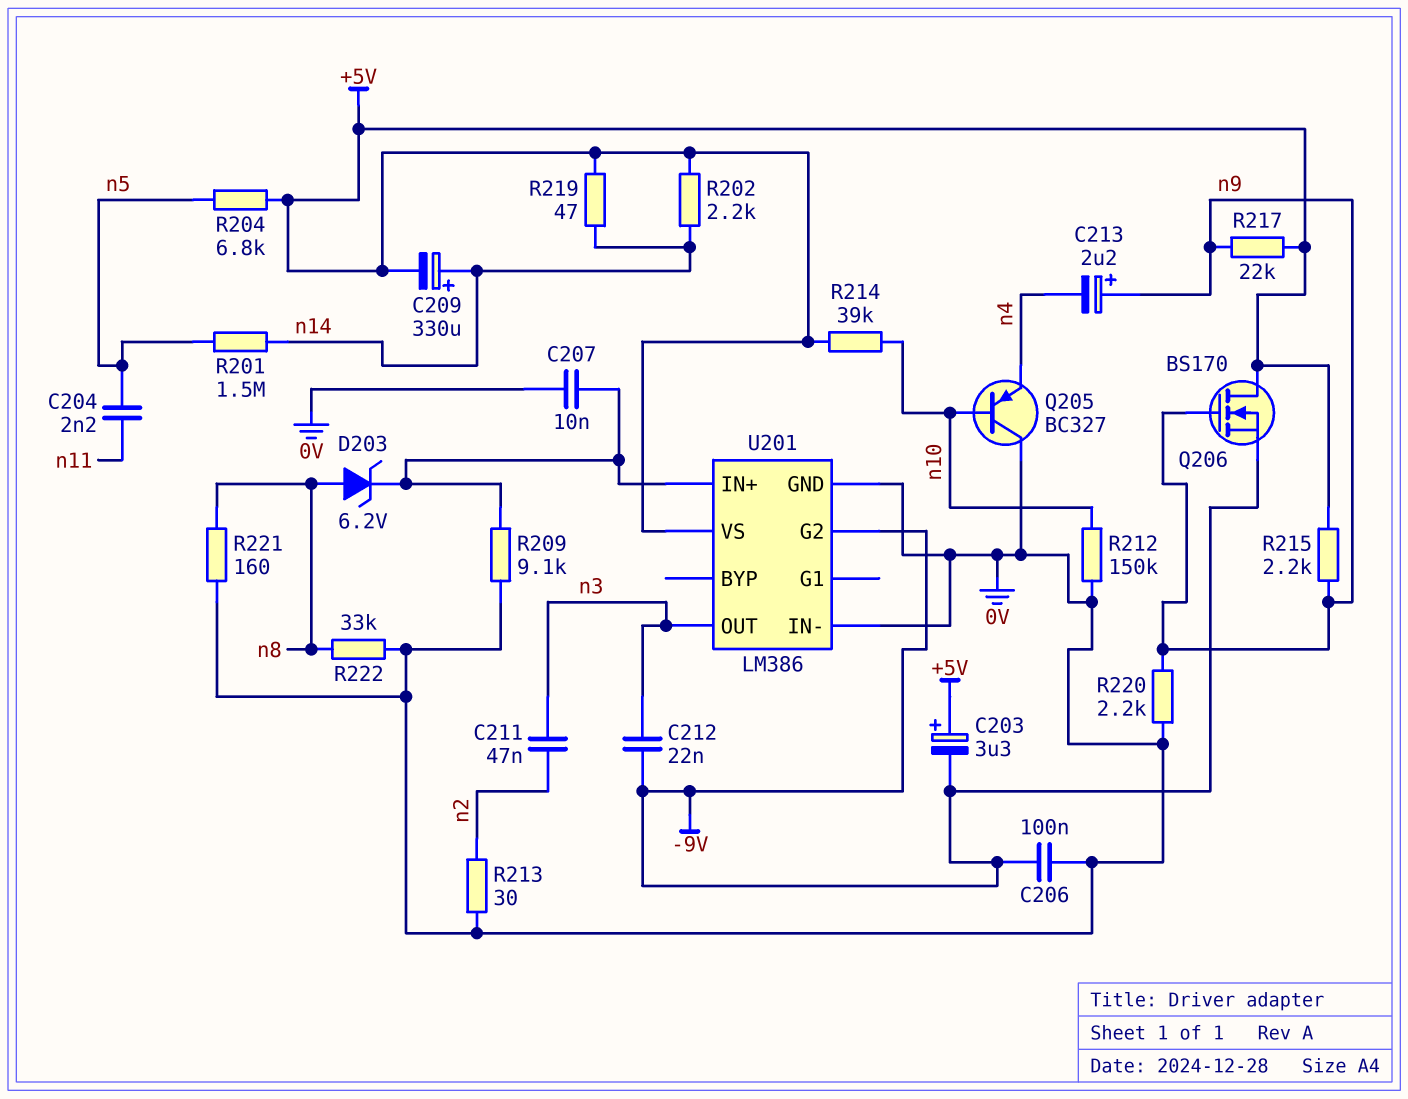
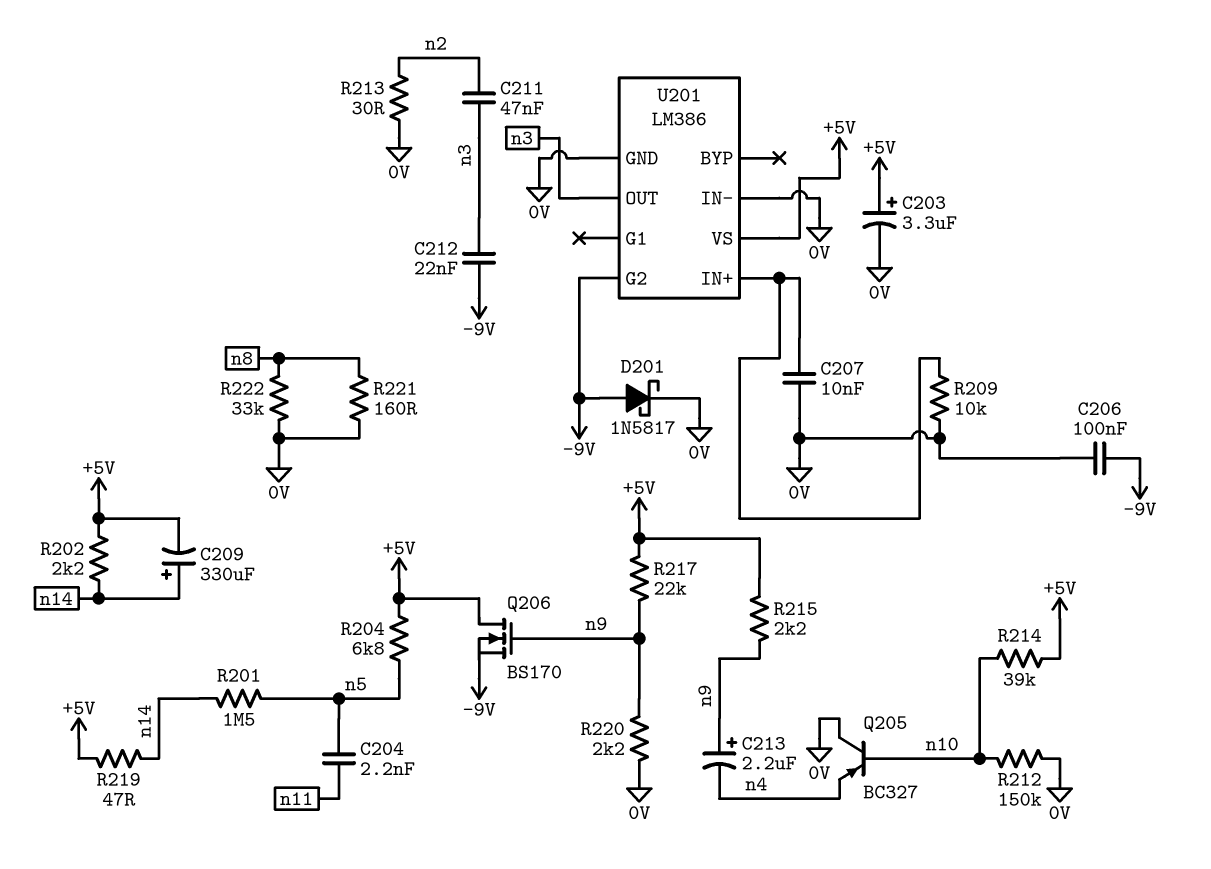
C203: 3.3uF (plus +5V, minus -9V) -> 3.3uF (plus +5V, minus 0V)
D201: none -> schottky 1N5817 (A -9V, K 0V)
D203: zener 6.2V (A n8, K U201/IN+) -> none
R209: 9.1k (0V, U201/IN+) -> 10k (0V, U201/IN+)

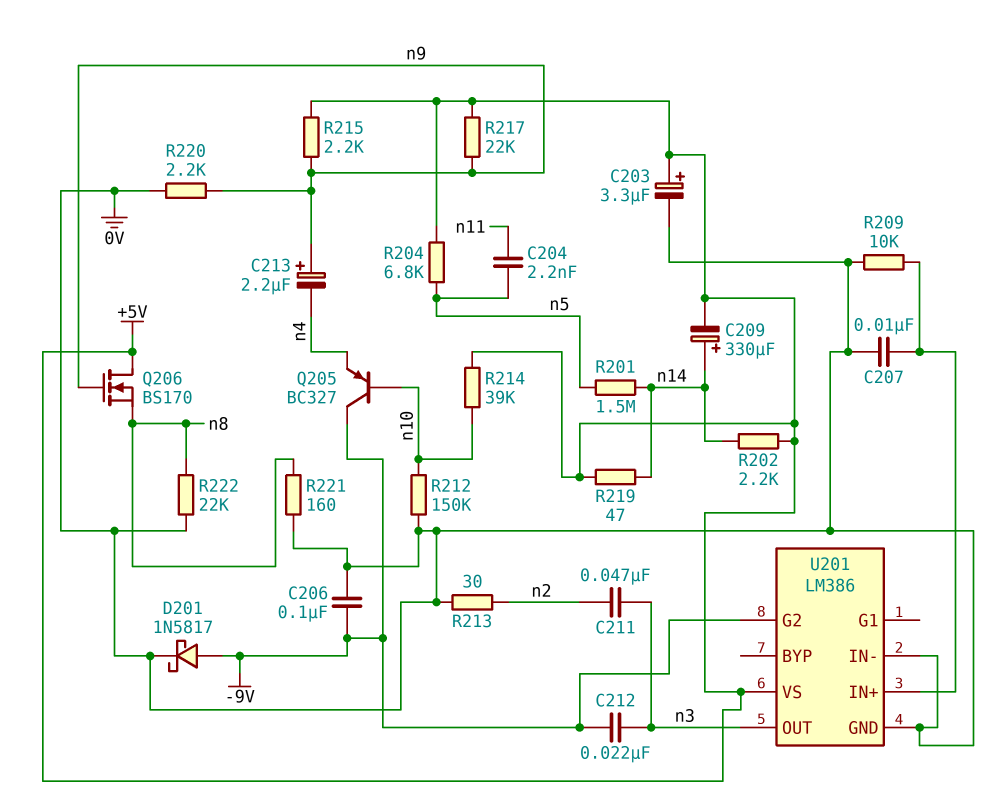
Q205: PNP BC327 (B n10, C 0V, E n4) -> PNP BC327 (B n10, C -9V, E n4)
Q206: NMOS BS170 (G n9, D +5V, S -9V) -> NMOS BS170 (G n9, D +5V, S n8)
R222: 33k (0V, n8) -> 22k (0V, n8)

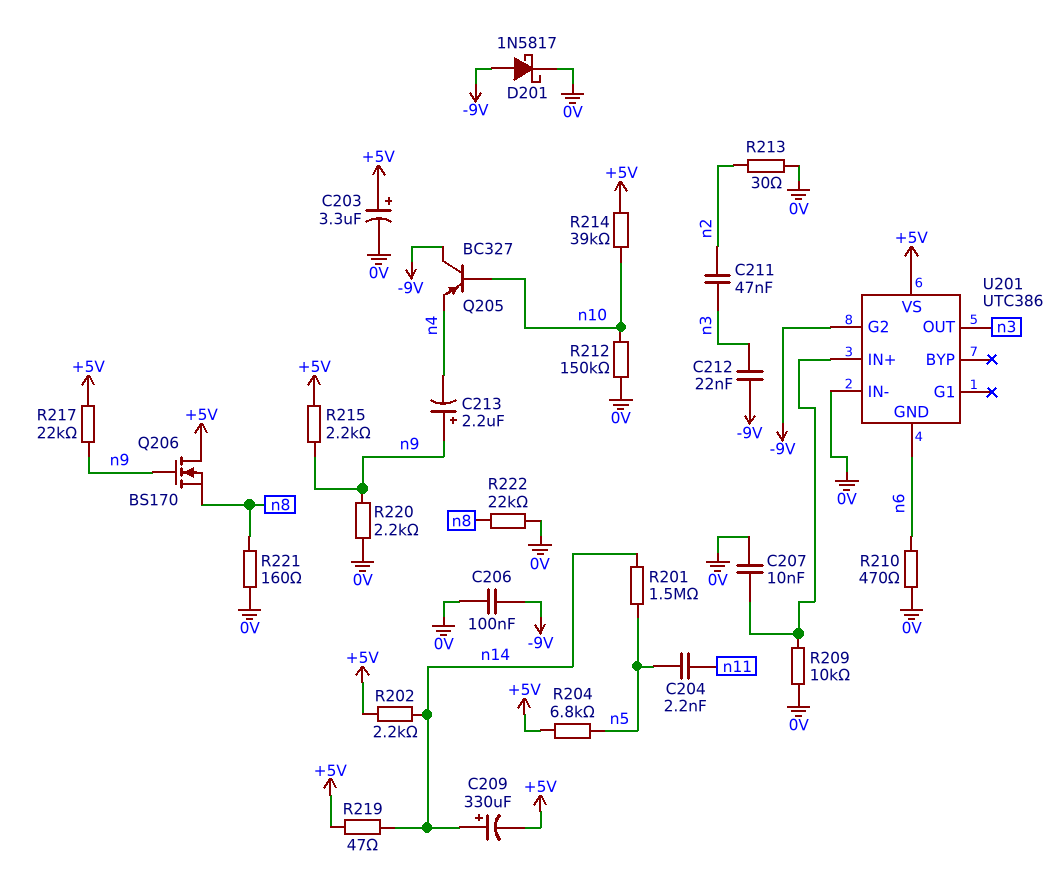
R210: none -> 470 (0V, n6)
U201: LM386 -> UTC386
U201 pin GND: 0V -> n6

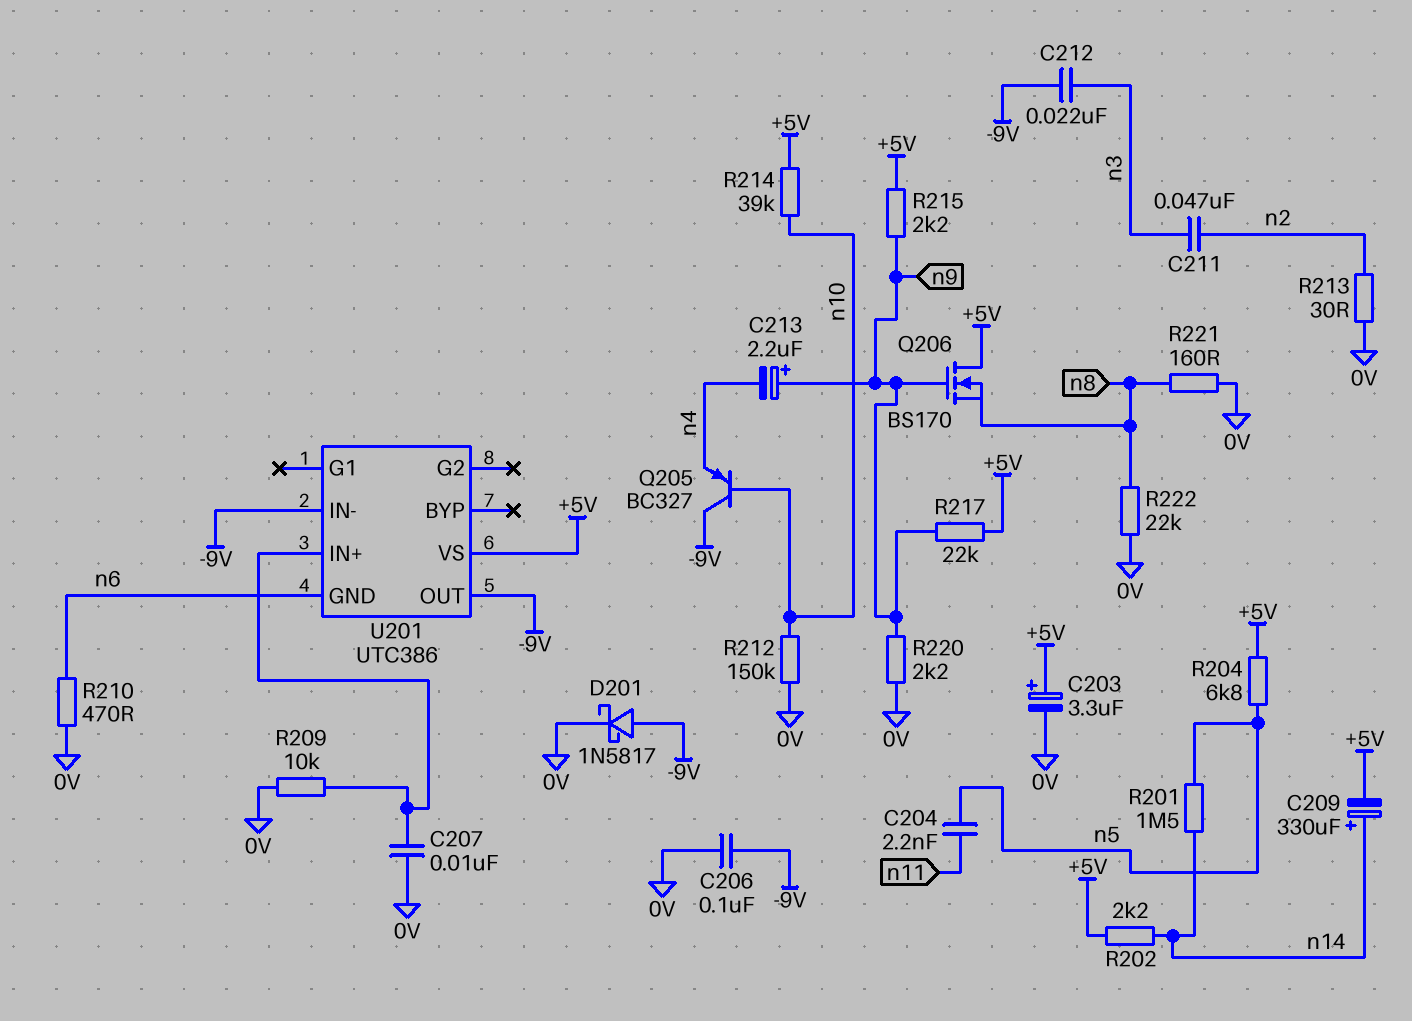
R219: 47 (+5V, n14) -> none
U201 pin G2: -9V -> none
U201 pin IN-: 0V -> -9V
U201 pin OUT: n3 -> -9V

